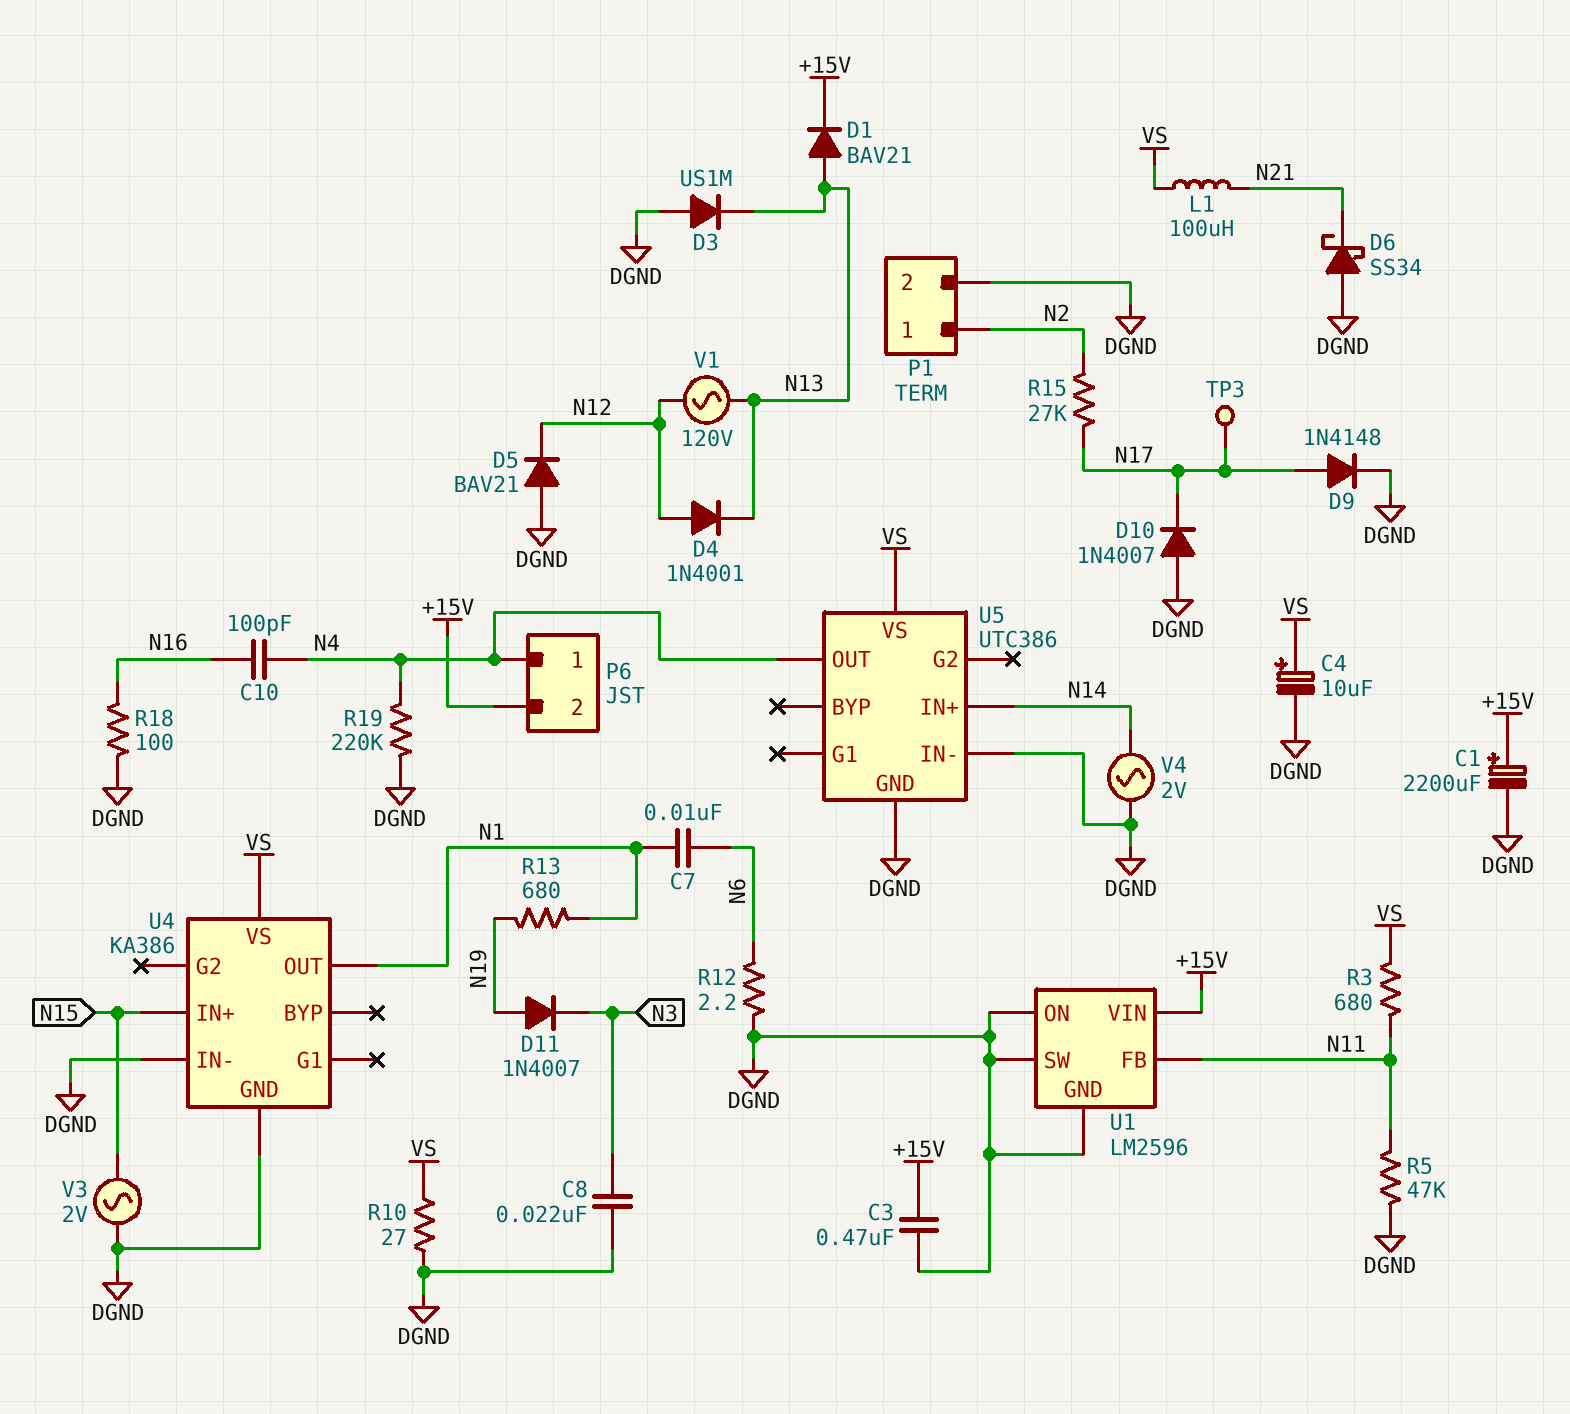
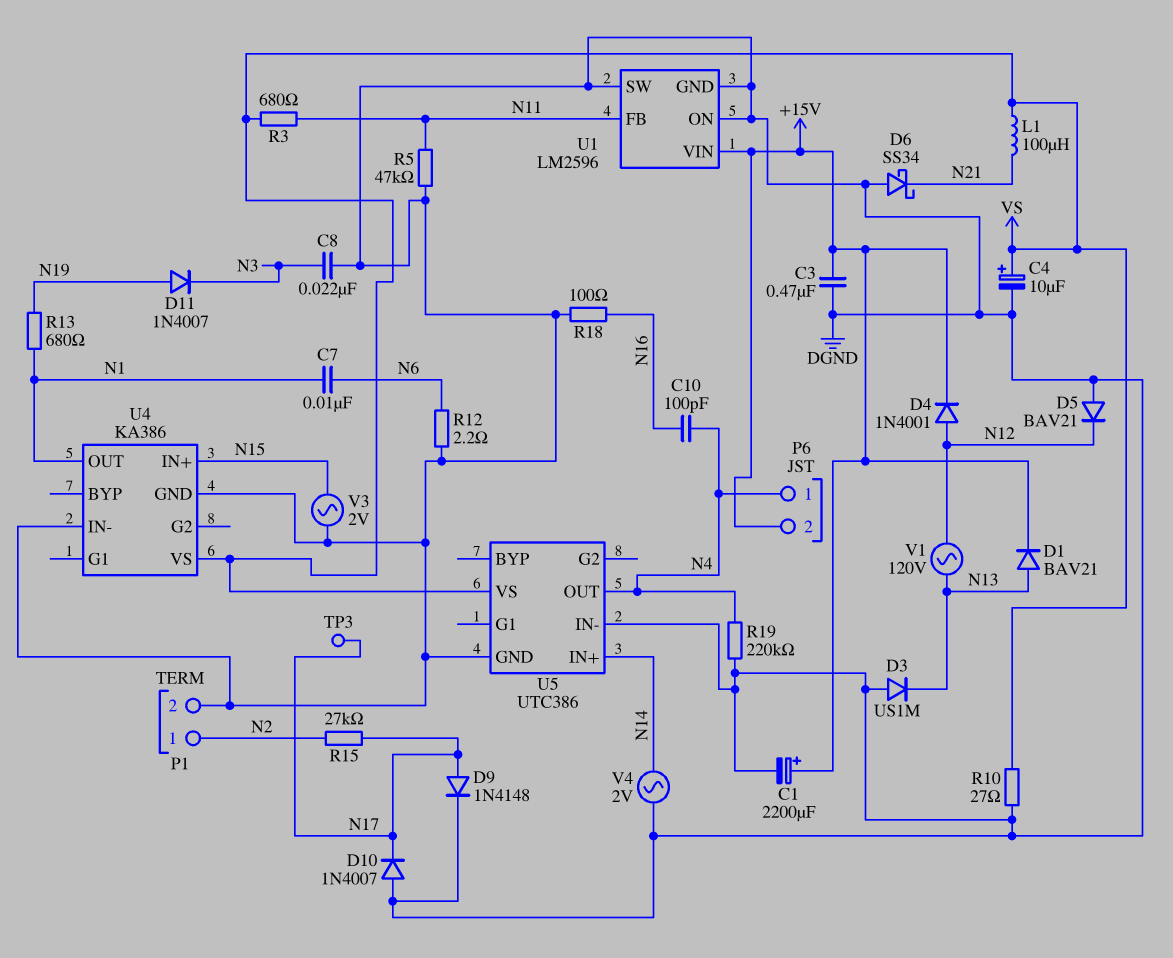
D4: diode 1N4001 (A N12, K N13) -> diode 1N4001 (A N12, K +15V)

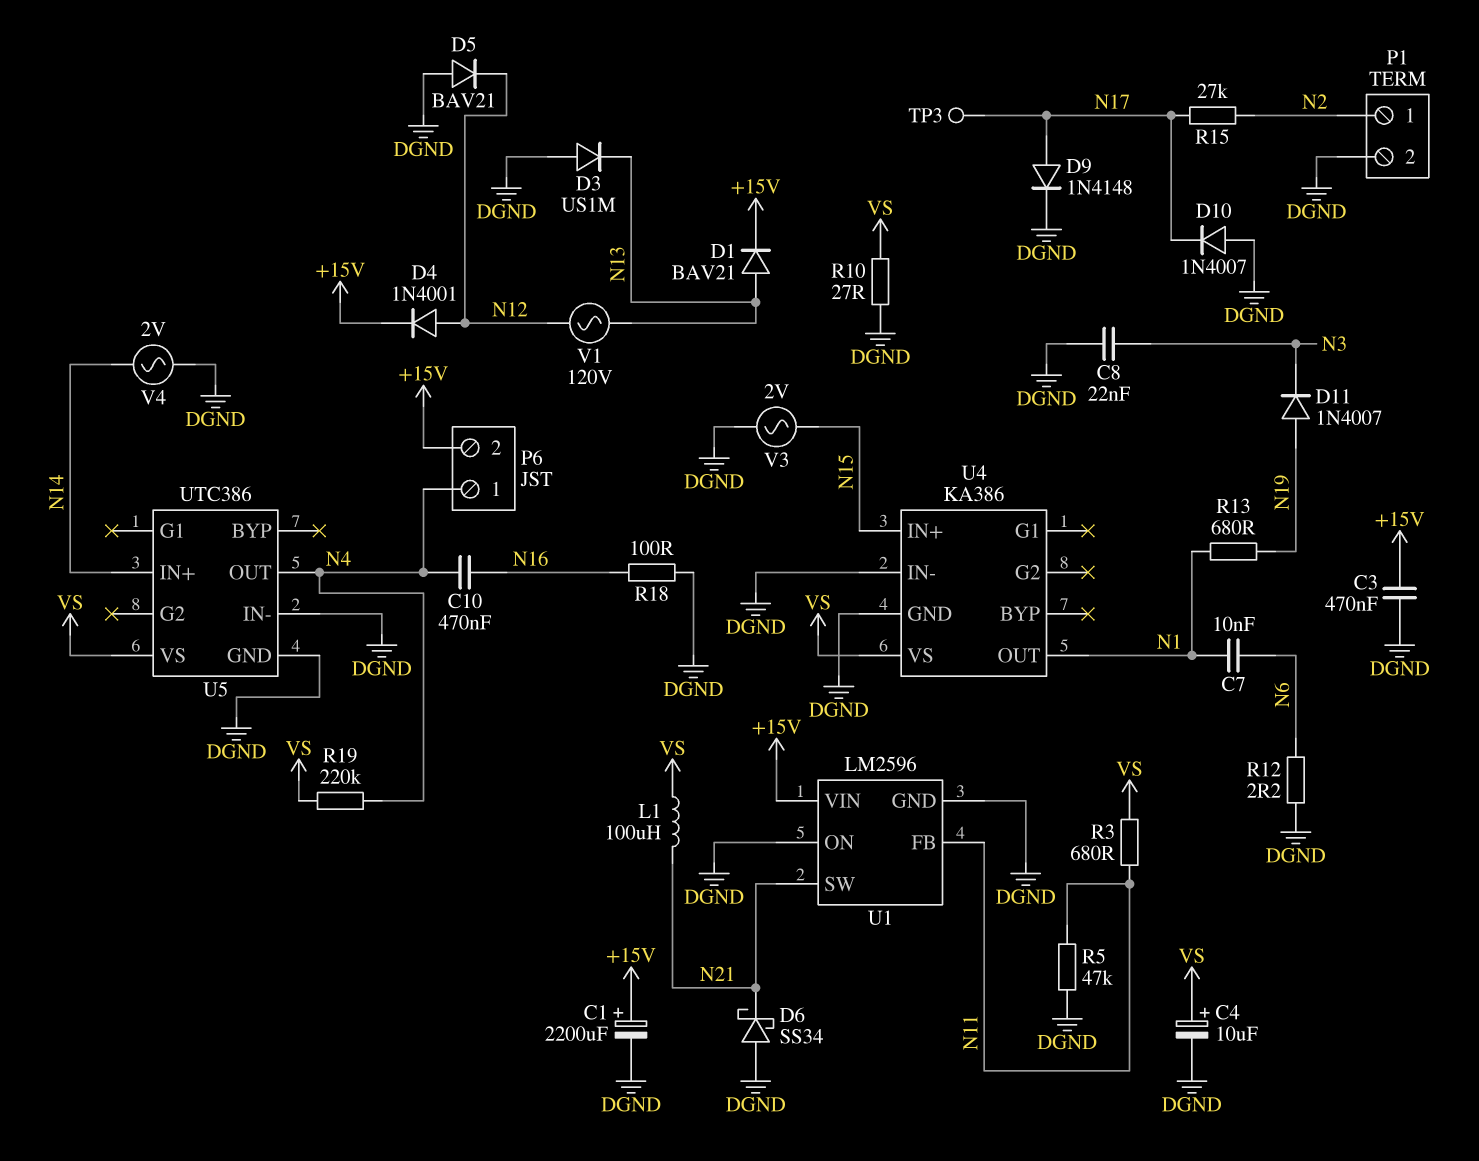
C10: 100pF (N4, N16) -> 470nF (N4, N16)
R19: 220k (DGND, N4) -> 220k (N4, VS)
U1 pin SW: DGND -> N21

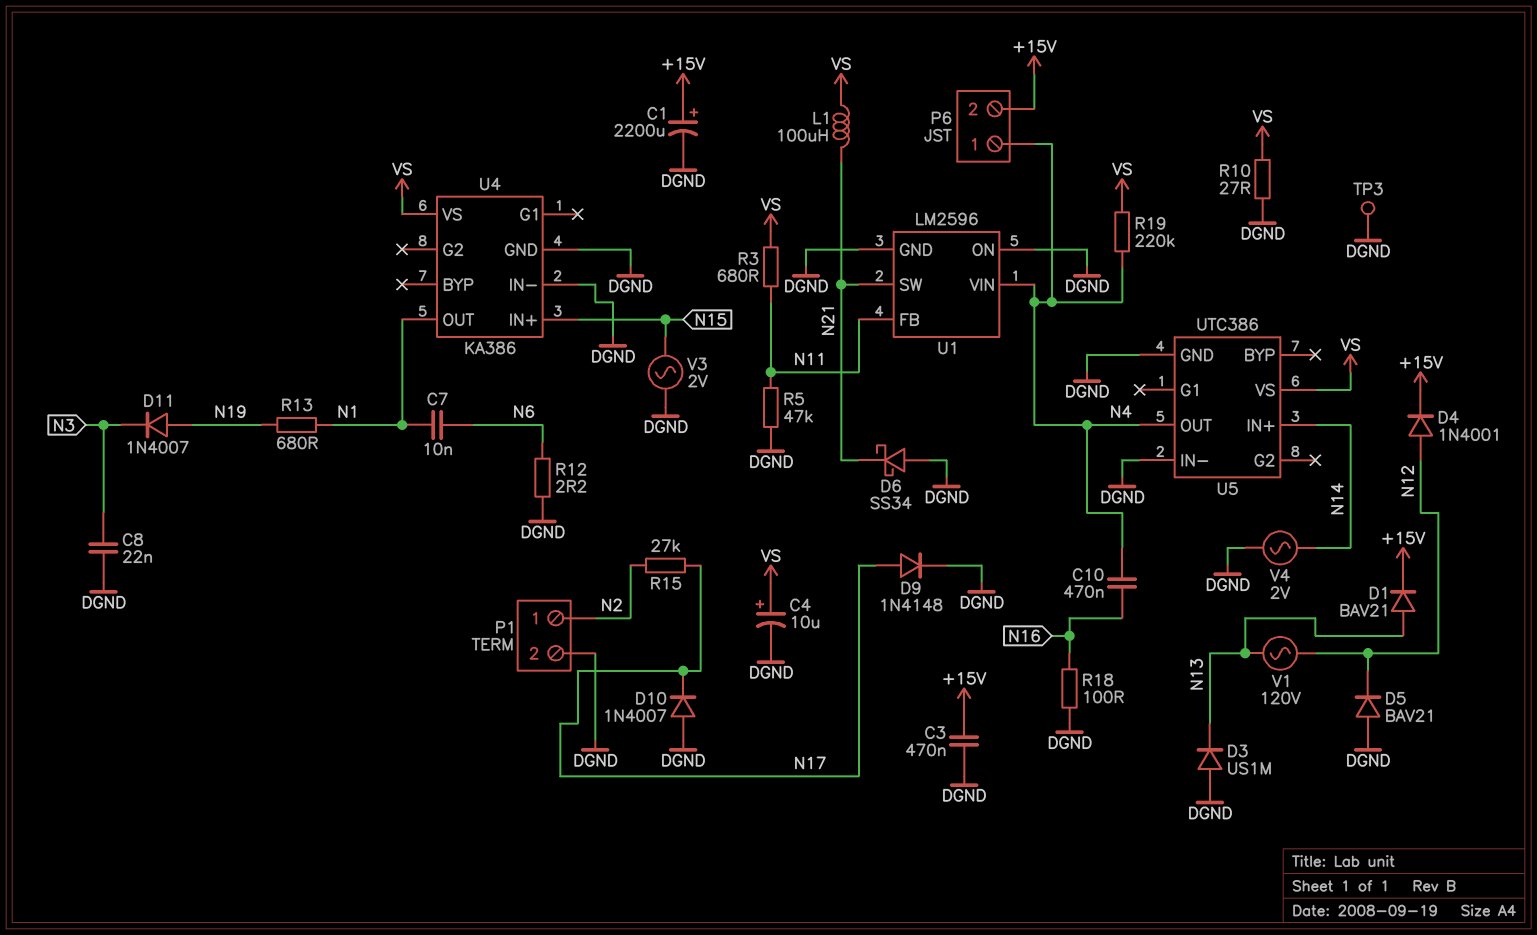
TP3: test point (N17) -> test point (DGND)
U1 pin VIN: +15V -> N4

